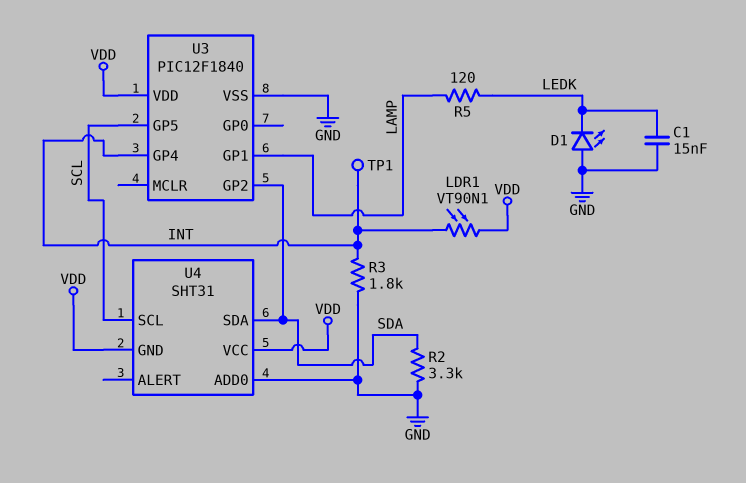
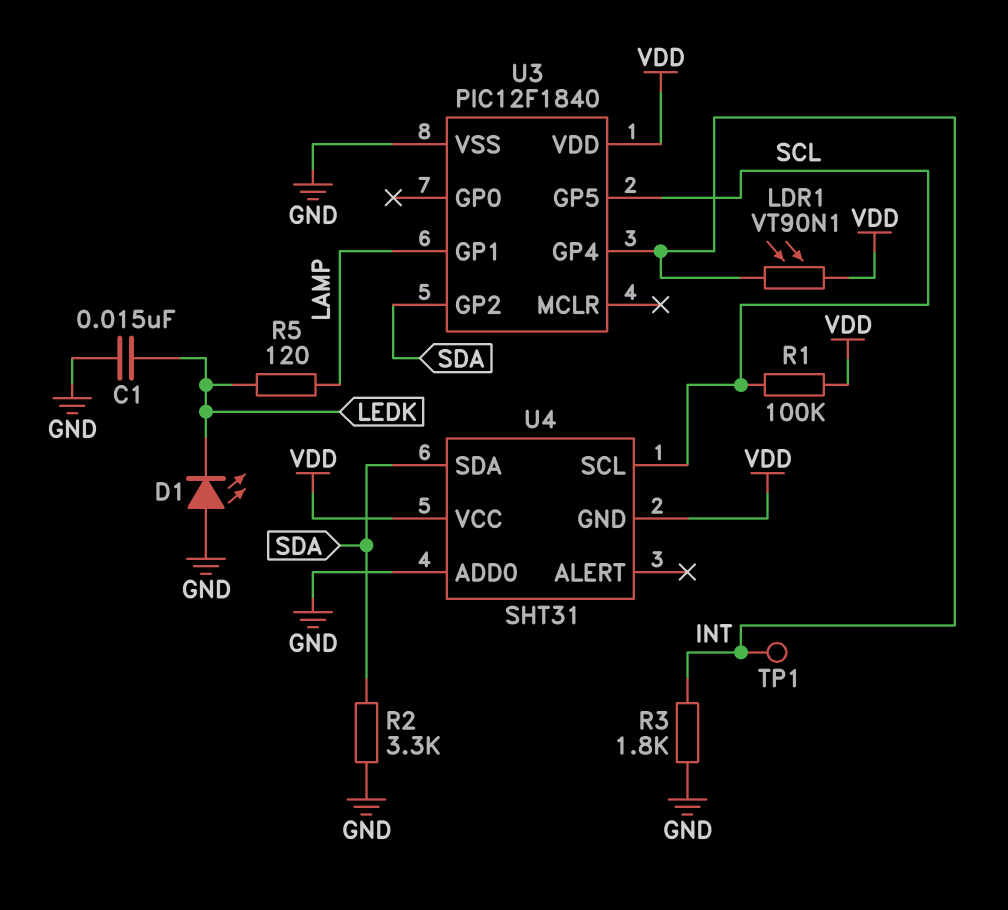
R1: none -> 100k (SCL, VDD)

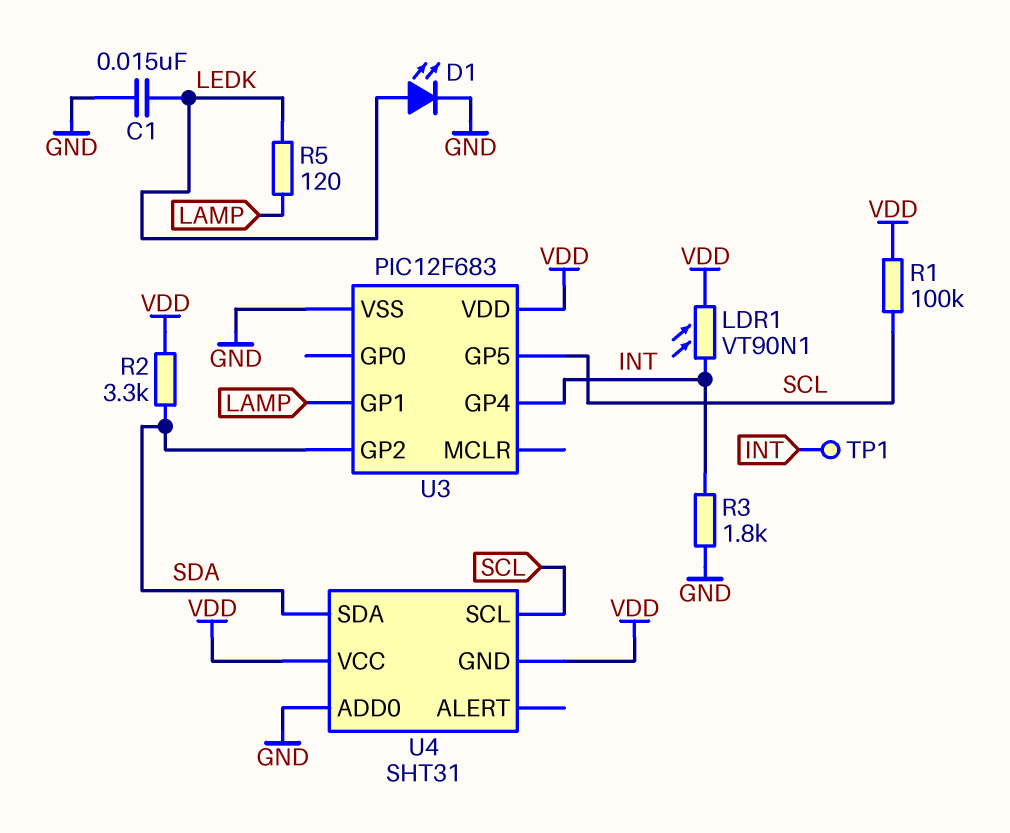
D1: LED (A GND, K LEDK) -> LED (A LEDK, K GND)
R2: 3.3k (GND, SDA) -> 3.3k (SDA, VDD)
U3: PIC12F1840 -> PIC12F683

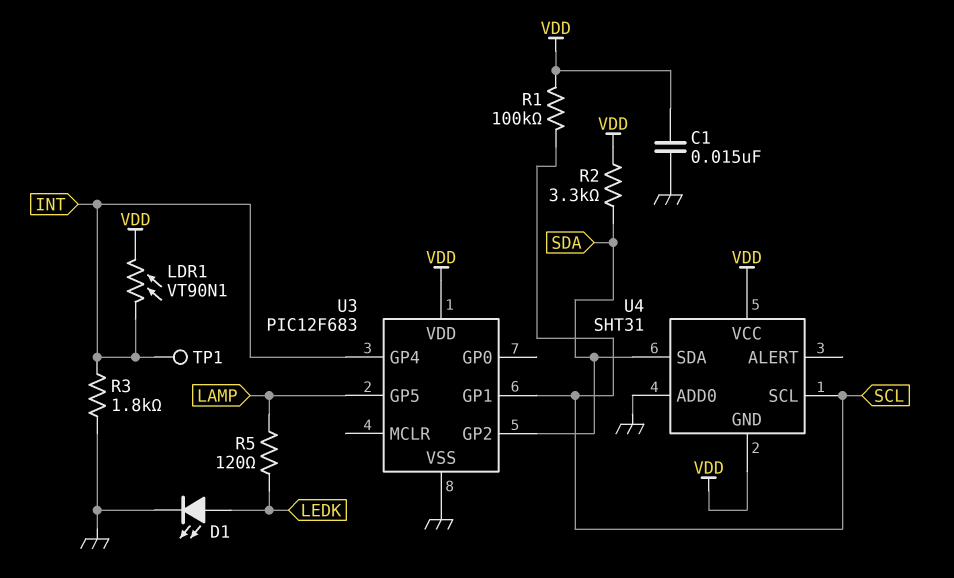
C1: 15nF (GND, LEDK) -> 15nF (GND, VDD)
U3 pin GP1: LAMP -> SCL
U3 pin GP5: SCL -> LAMP

